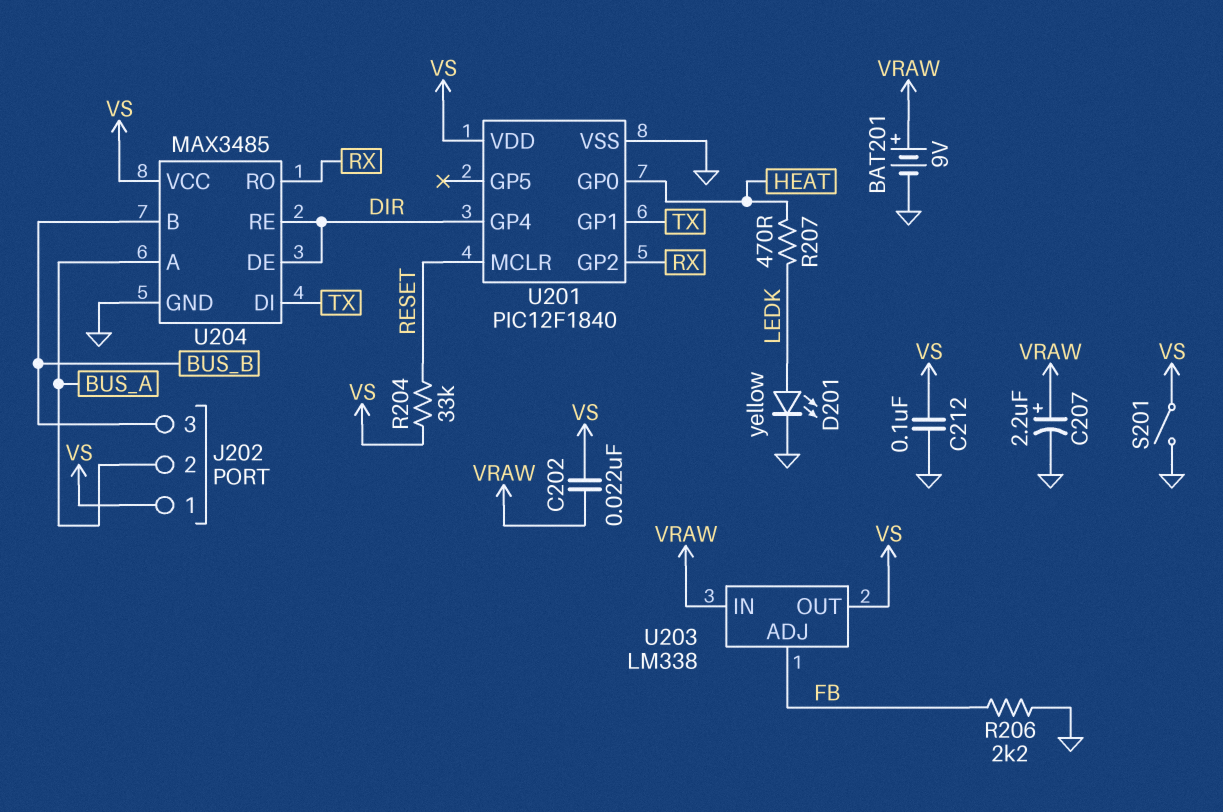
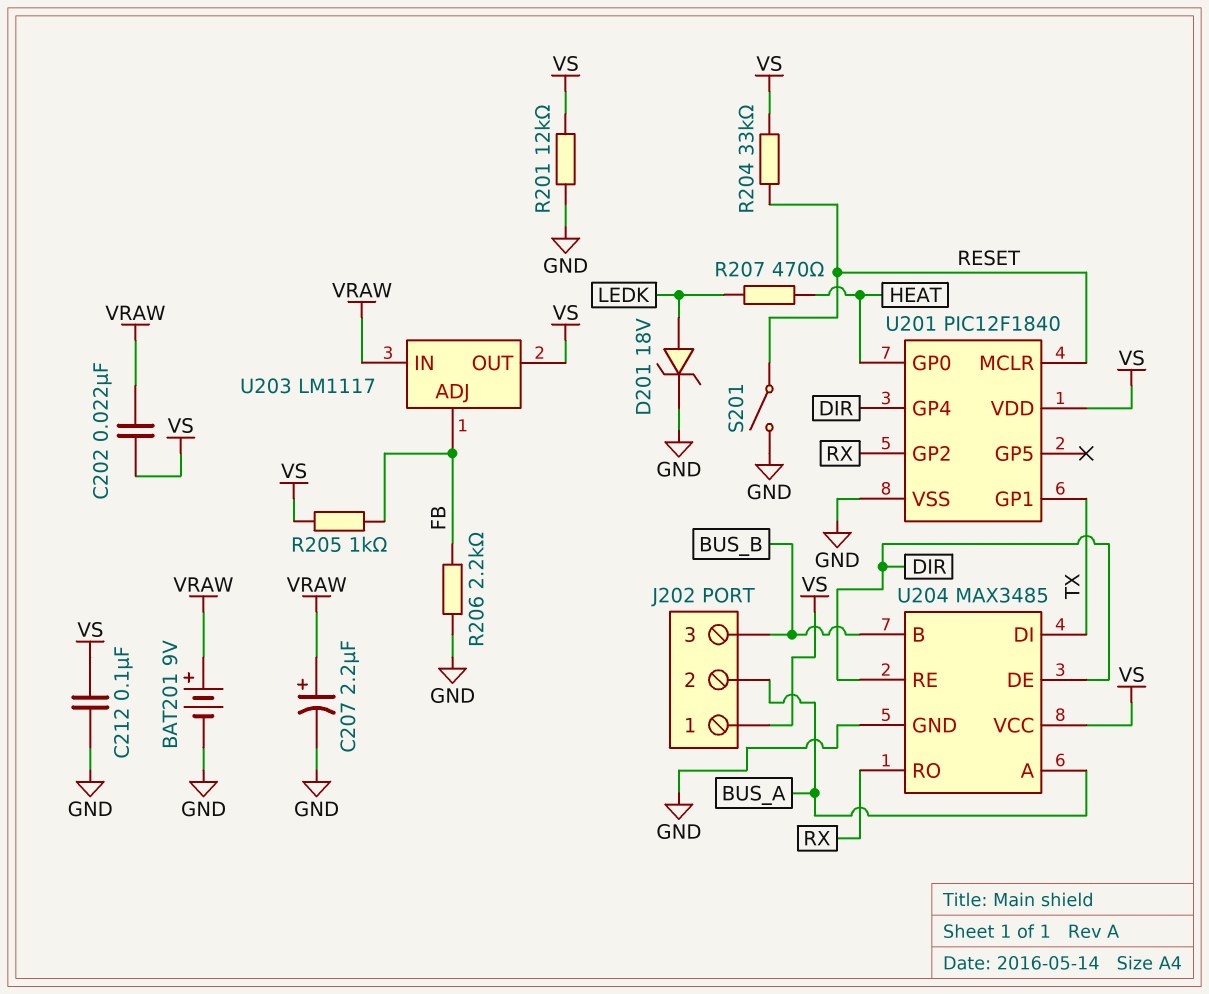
D201: LED yellow (A LEDK, K GND) -> zener 18V (A LEDK, K GND)
R201: none -> 12k (GND, VS)
R205: none -> 1k (FB, VS)
S201: switch (GND, VS) -> switch (GND, RESET)
U203: LM338 -> LM1117

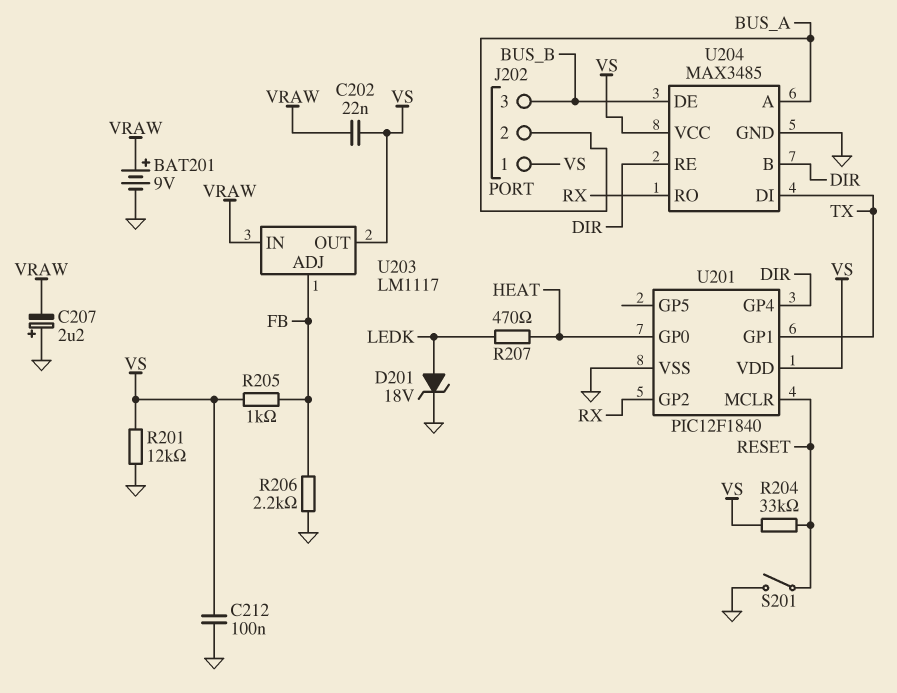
C207: 2.2uF (plus VRAW, minus GND) -> 2.2uF (plus GND, minus VRAW)
U204 pin B: BUS_B -> DIR
U204 pin DE: DIR -> BUS_B

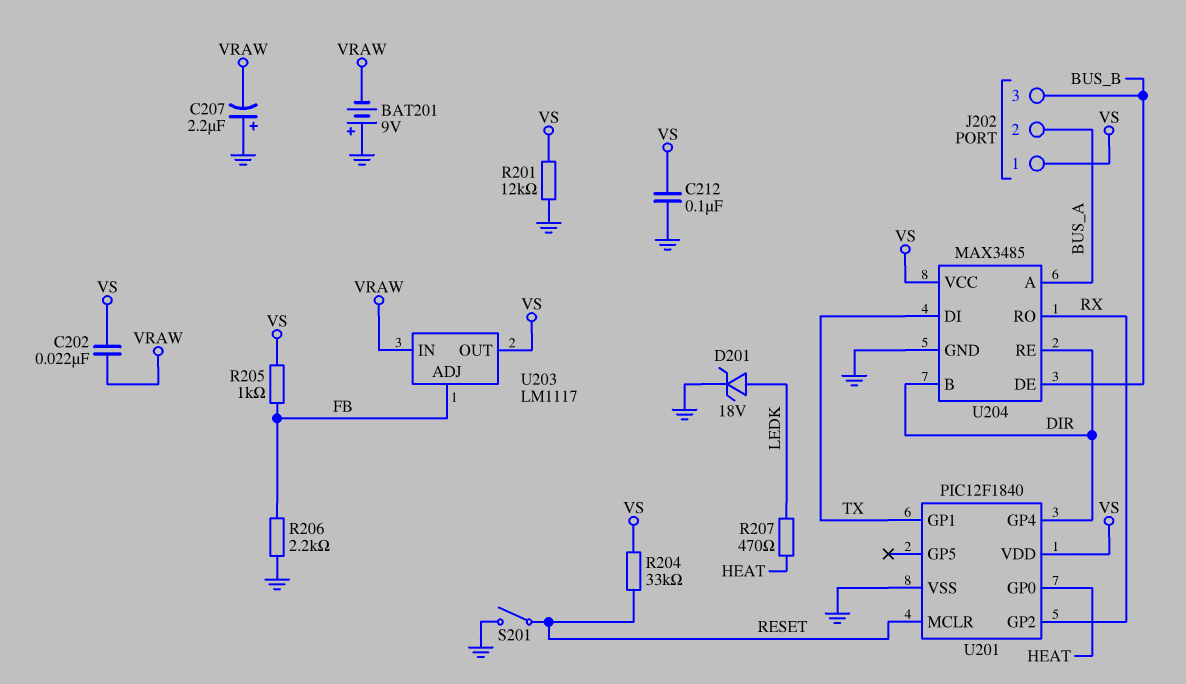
BAT201: 9V (plus VRAW, minus GND) -> 9V (plus GND, minus VRAW)

